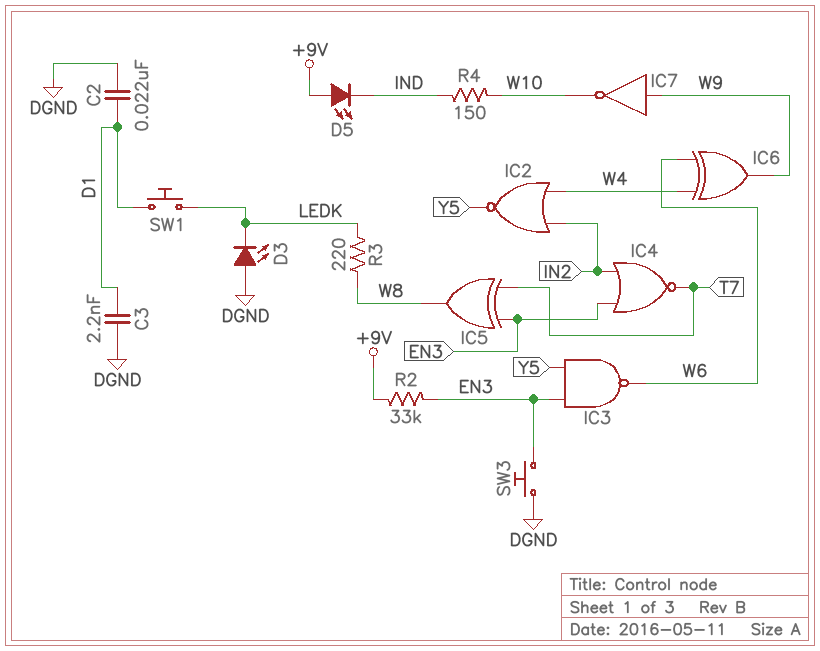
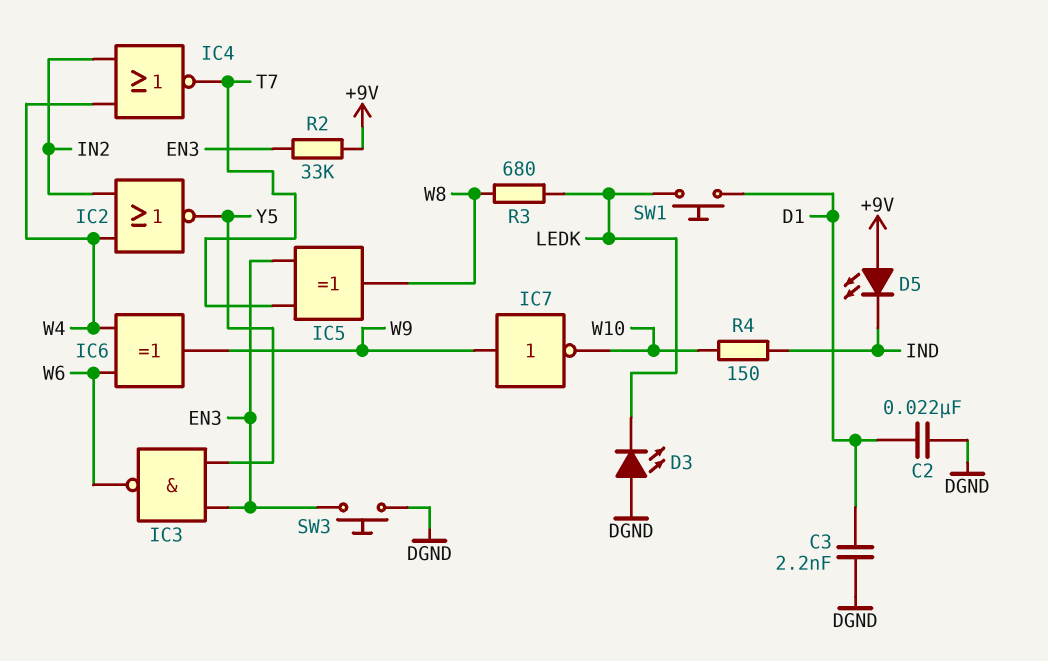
IC4: NOR (in EN3, in IN2, out T7) -> NOR (in IN2, in W4, out T7)
R3: 220 (LEDK, W8) -> 680 (LEDK, W8)

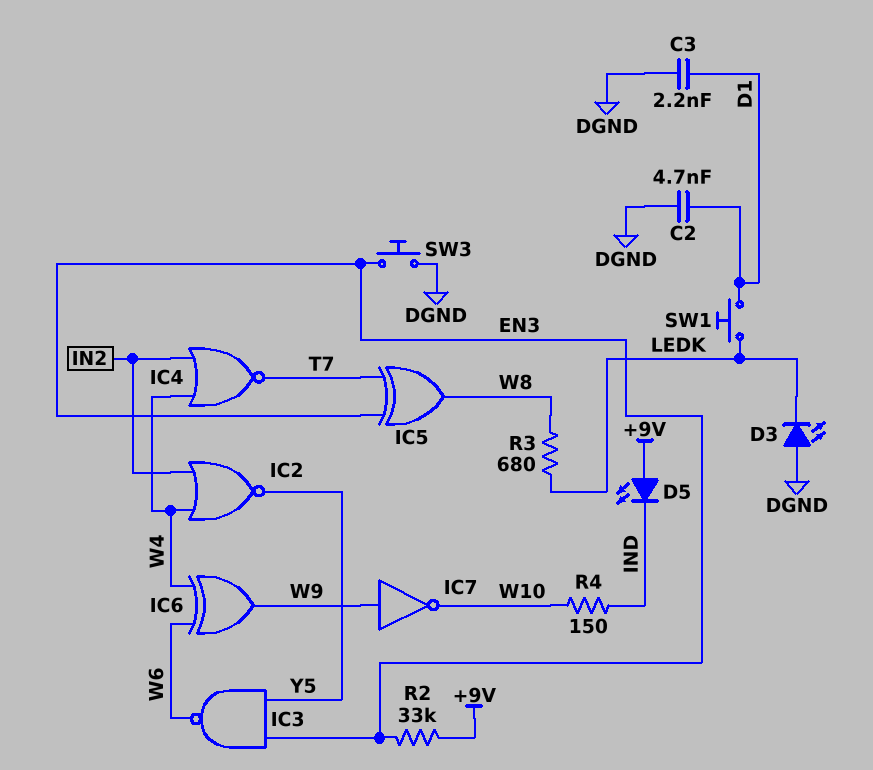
C2: 22nF (D1, DGND) -> 4.7nF (D1, DGND)

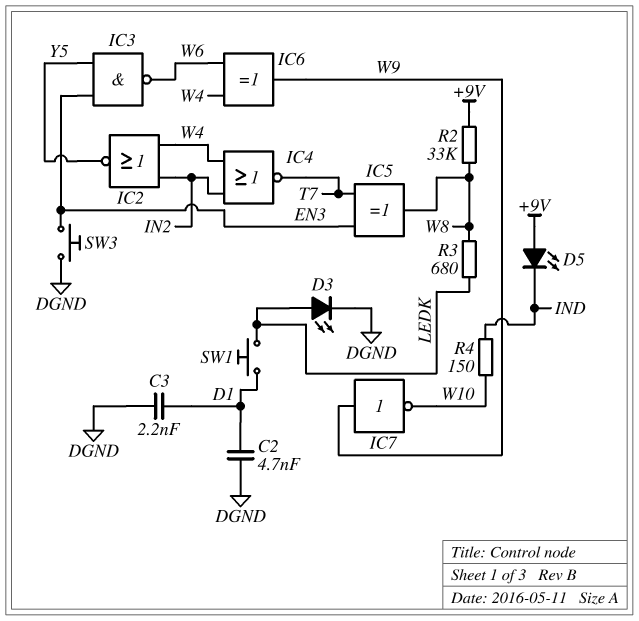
D3: LED (A DGND, K LEDK) -> LED (A LEDK, K DGND)
R2: 33k (+9V, EN3) -> 33k (+9V, W8)

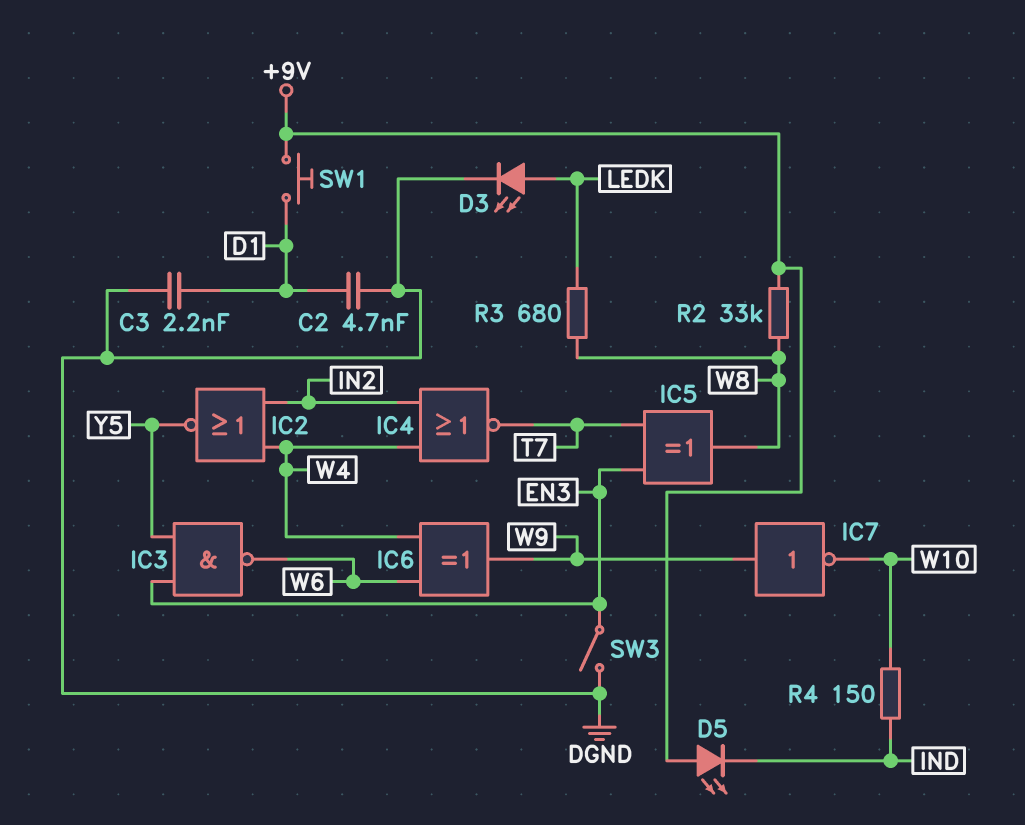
SW1: button (D1, LEDK) -> button (+9V, D1)
SW3: button (DGND, EN3) -> switch (DGND, EN3)

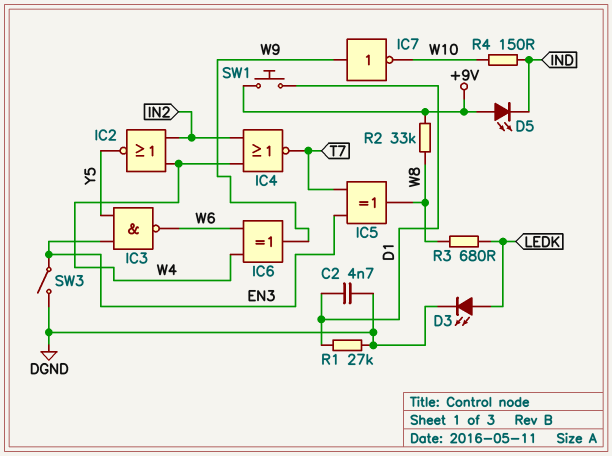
C3: 2.2nF (D1, DGND) -> none
R1: none -> 27k (D1, DGND)

